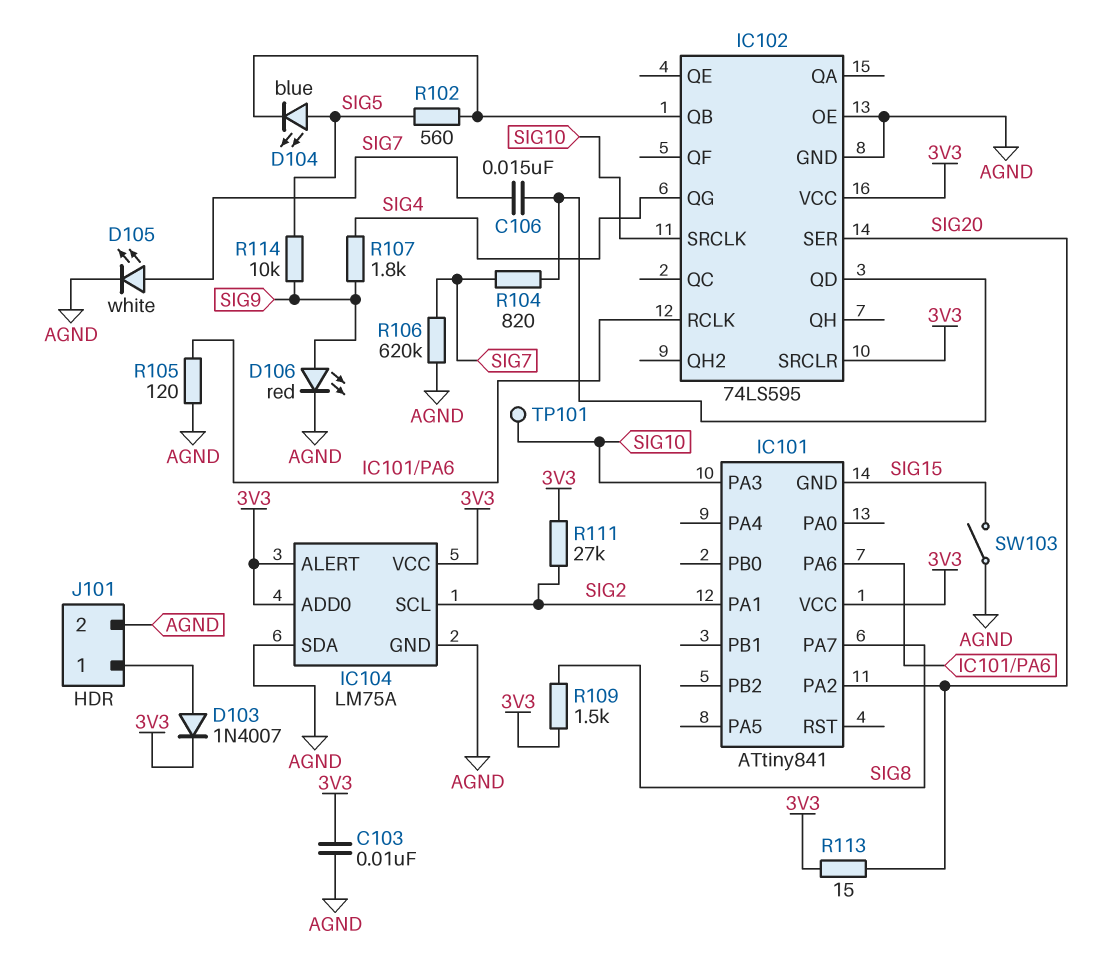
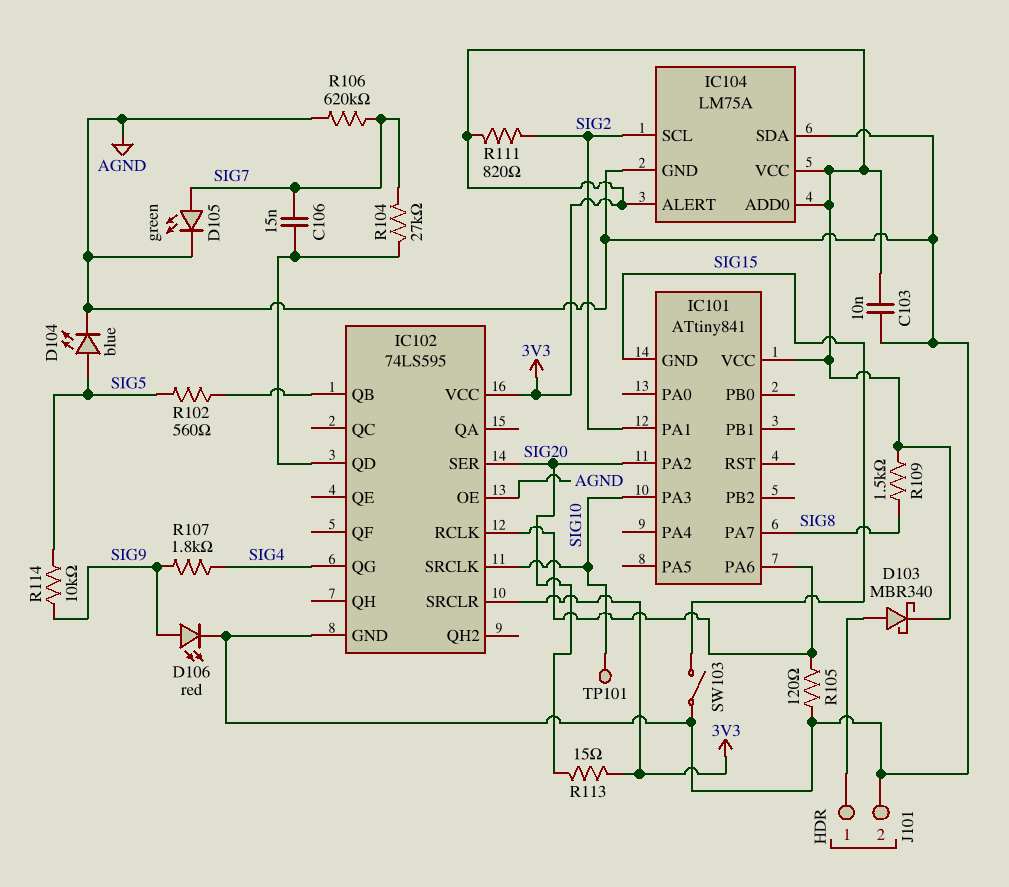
D103: diode 1N4007 (A J101/1, K 3V3) -> schottky MBR340 (A J101/1, K 3V3)
D104: LED blue (A SIG5, K IC102/QB) -> LED blue (A SIG5, K AGND)
D105: LED white (A SIG7, K AGND) -> LED green (A SIG7, K AGND)
R104: 820 (IC102/QD, SIG7) -> 27k (IC102/QD, SIG7)
R111: 27k (3V3, SIG2) -> 820 (3V3, SIG2)

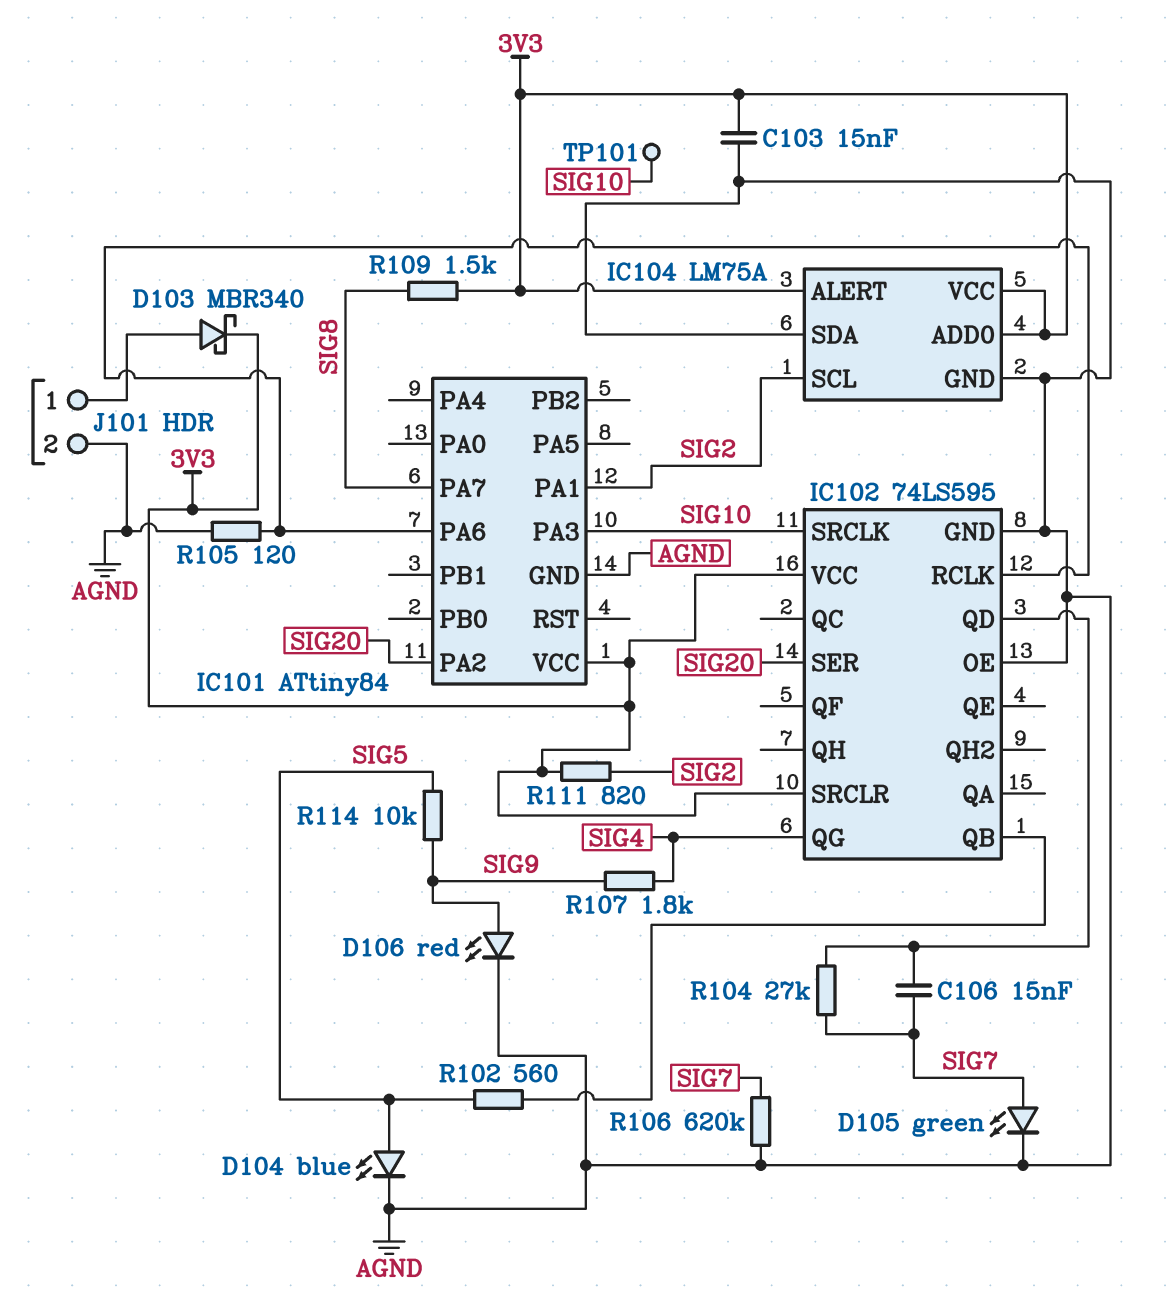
C103: 10nF (3V3, AGND) -> 15nF (3V3, AGND)
IC101: ATtiny841 -> ATtiny84
IC101 pin GND: SIG15 -> AGND
R113: 15 (3V3, SIG20) -> none
SW103: switch (AGND, SIG15) -> none

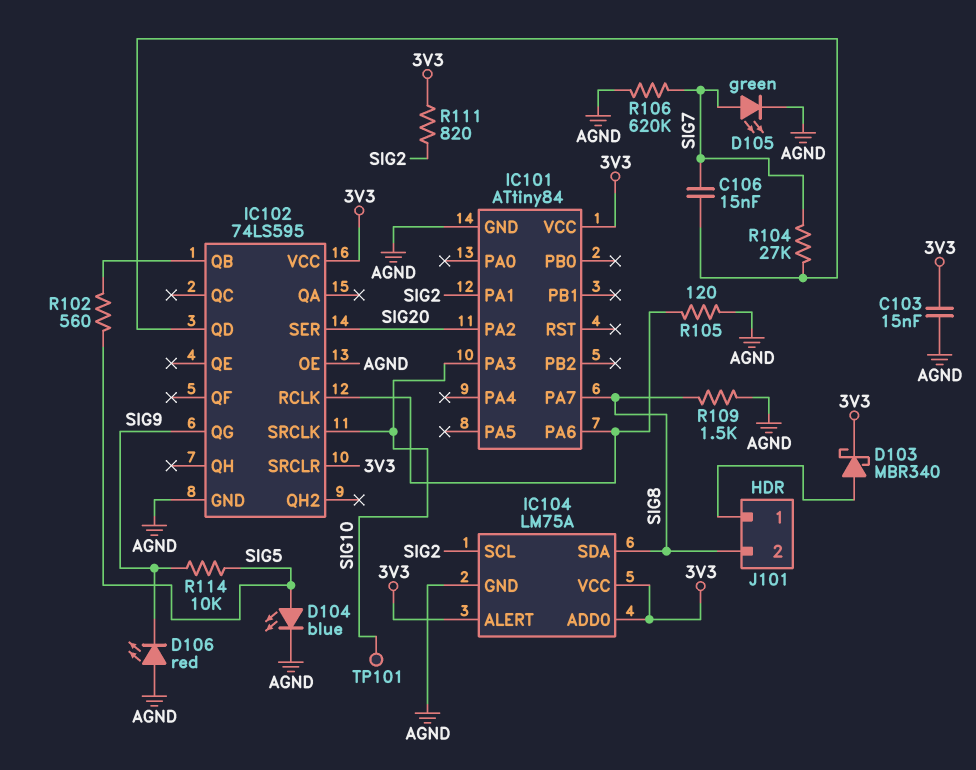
D106: LED red (A SIG9, K AGND) -> LED red (A AGND, K SIG9)
IC102 pin QG: SIG4 -> SIG9
IC104 pin SDA: AGND -> SIG8
J101 pin 2: AGND -> SIG8
R107: 1.8k (SIG4, SIG9) -> none
R109: 1.5k (3V3, SIG8) -> 1.5k (AGND, SIG8)

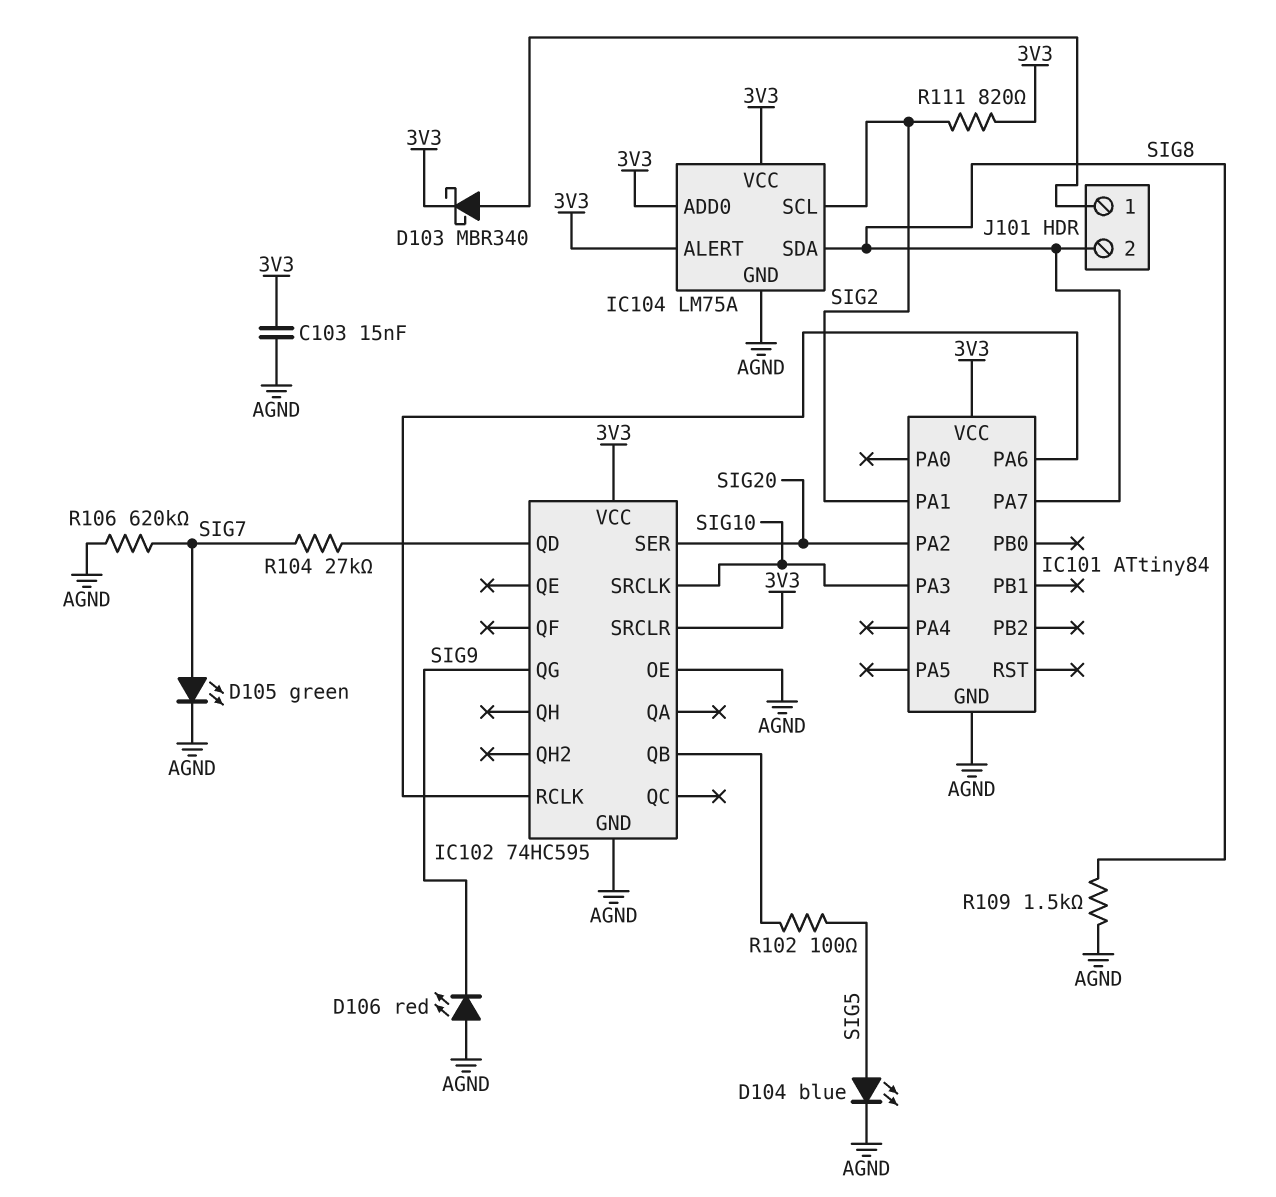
C106: 15nF (IC102/QD, SIG7) -> none
IC102: 74LS595 -> 74HC595
R102: 560 (IC102/QB, SIG5) -> 100 (IC102/QB, SIG5)
R105: 120 (AGND, IC101/PA6) -> none
R114: 10k (SIG5, SIG9) -> none
TP101: test point (SIG10) -> none

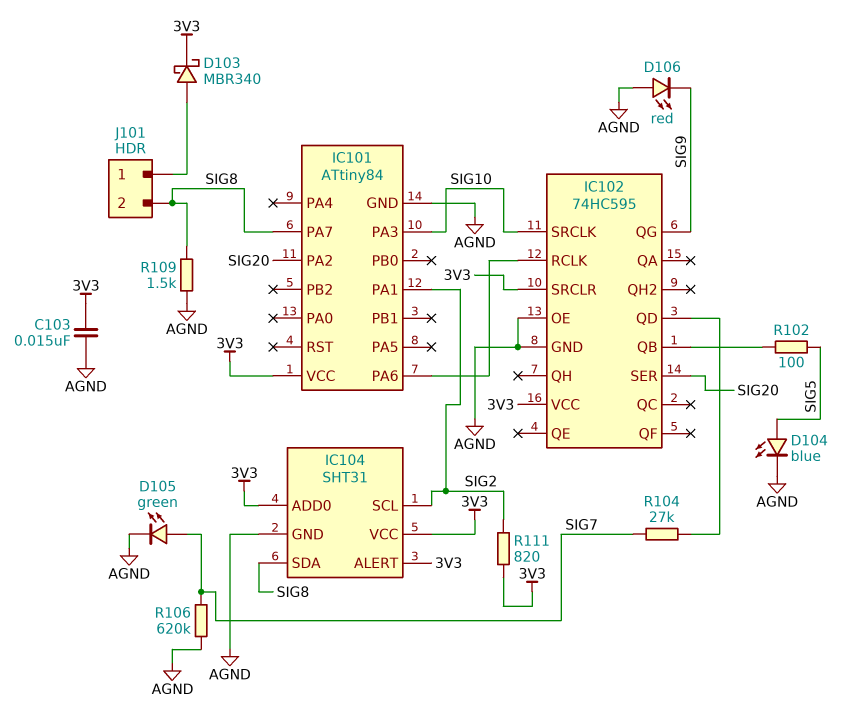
IC104: LM75A -> SHT31

